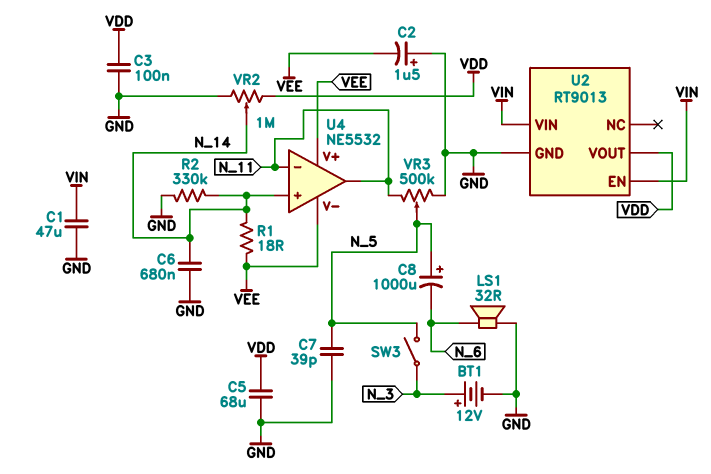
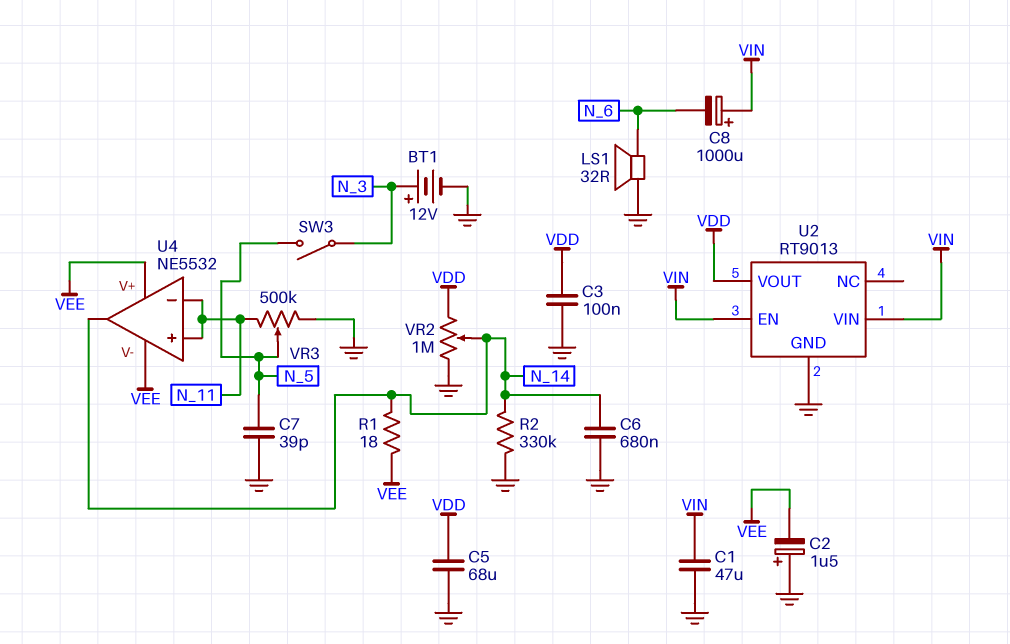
C8: 1000uF (plus N_5, minus N_6) -> 1000uF (plus VIN, minus N_6)
U4 pin in+: N_14 -> N_11
U4 pin out: N_11 -> N_14

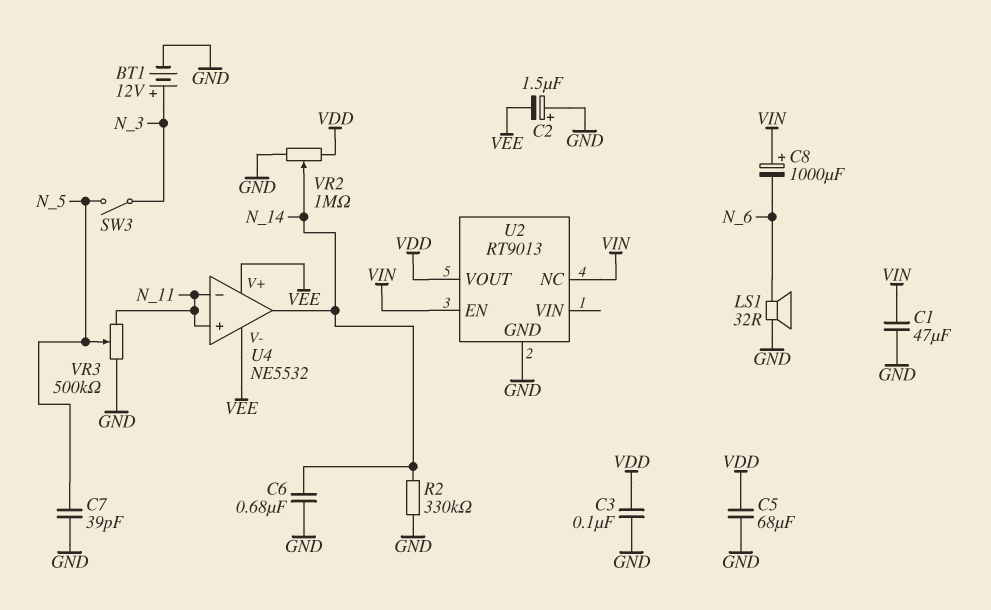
R1: 18 (N_14, VEE) -> none
U2 pin NC: none -> VIN
U2 pin VIN: VIN -> none

